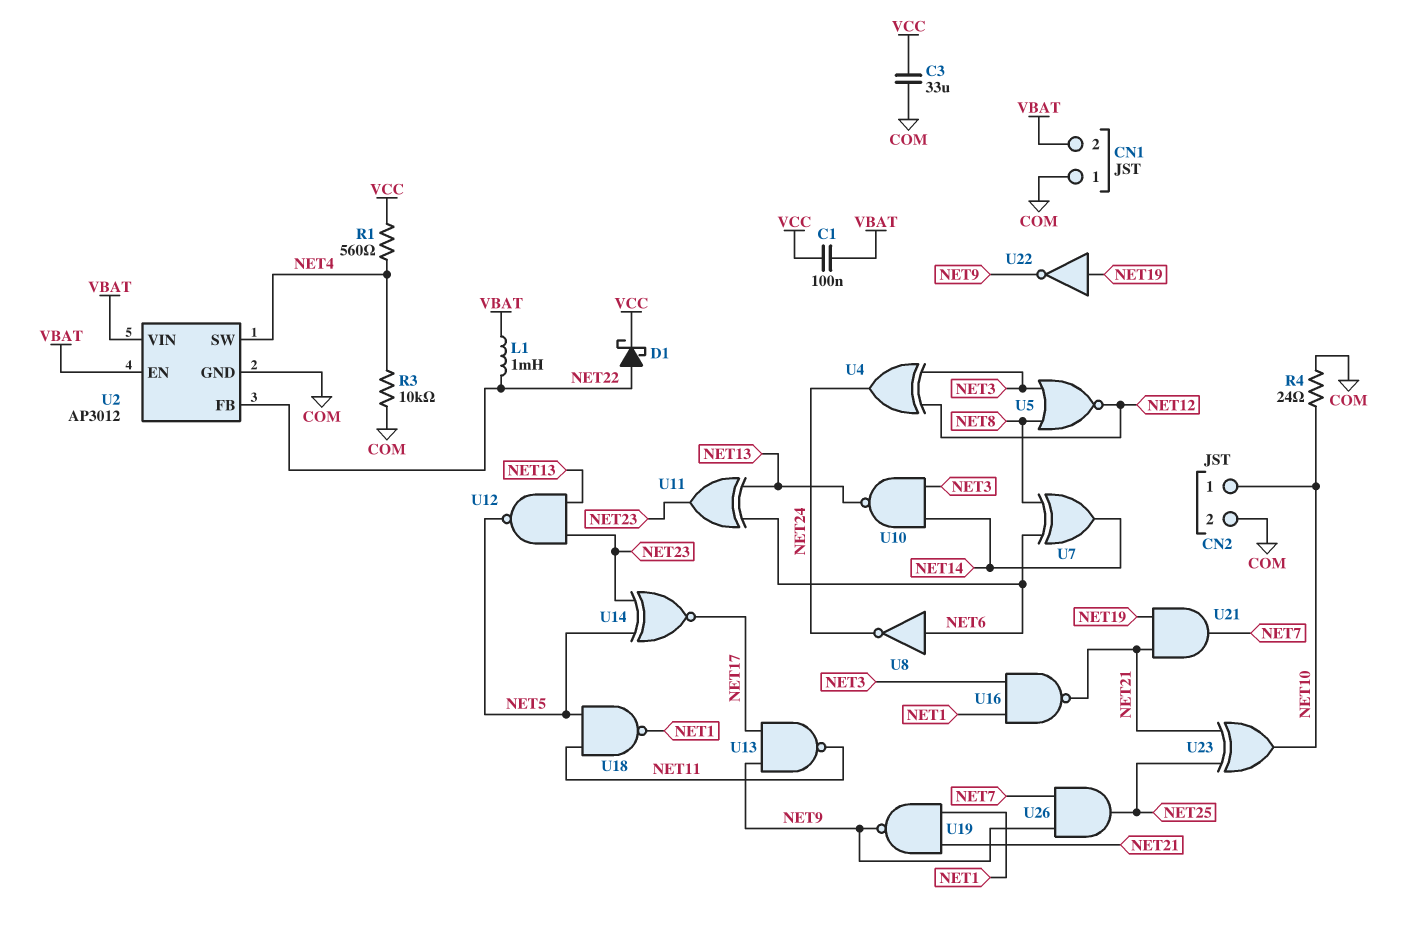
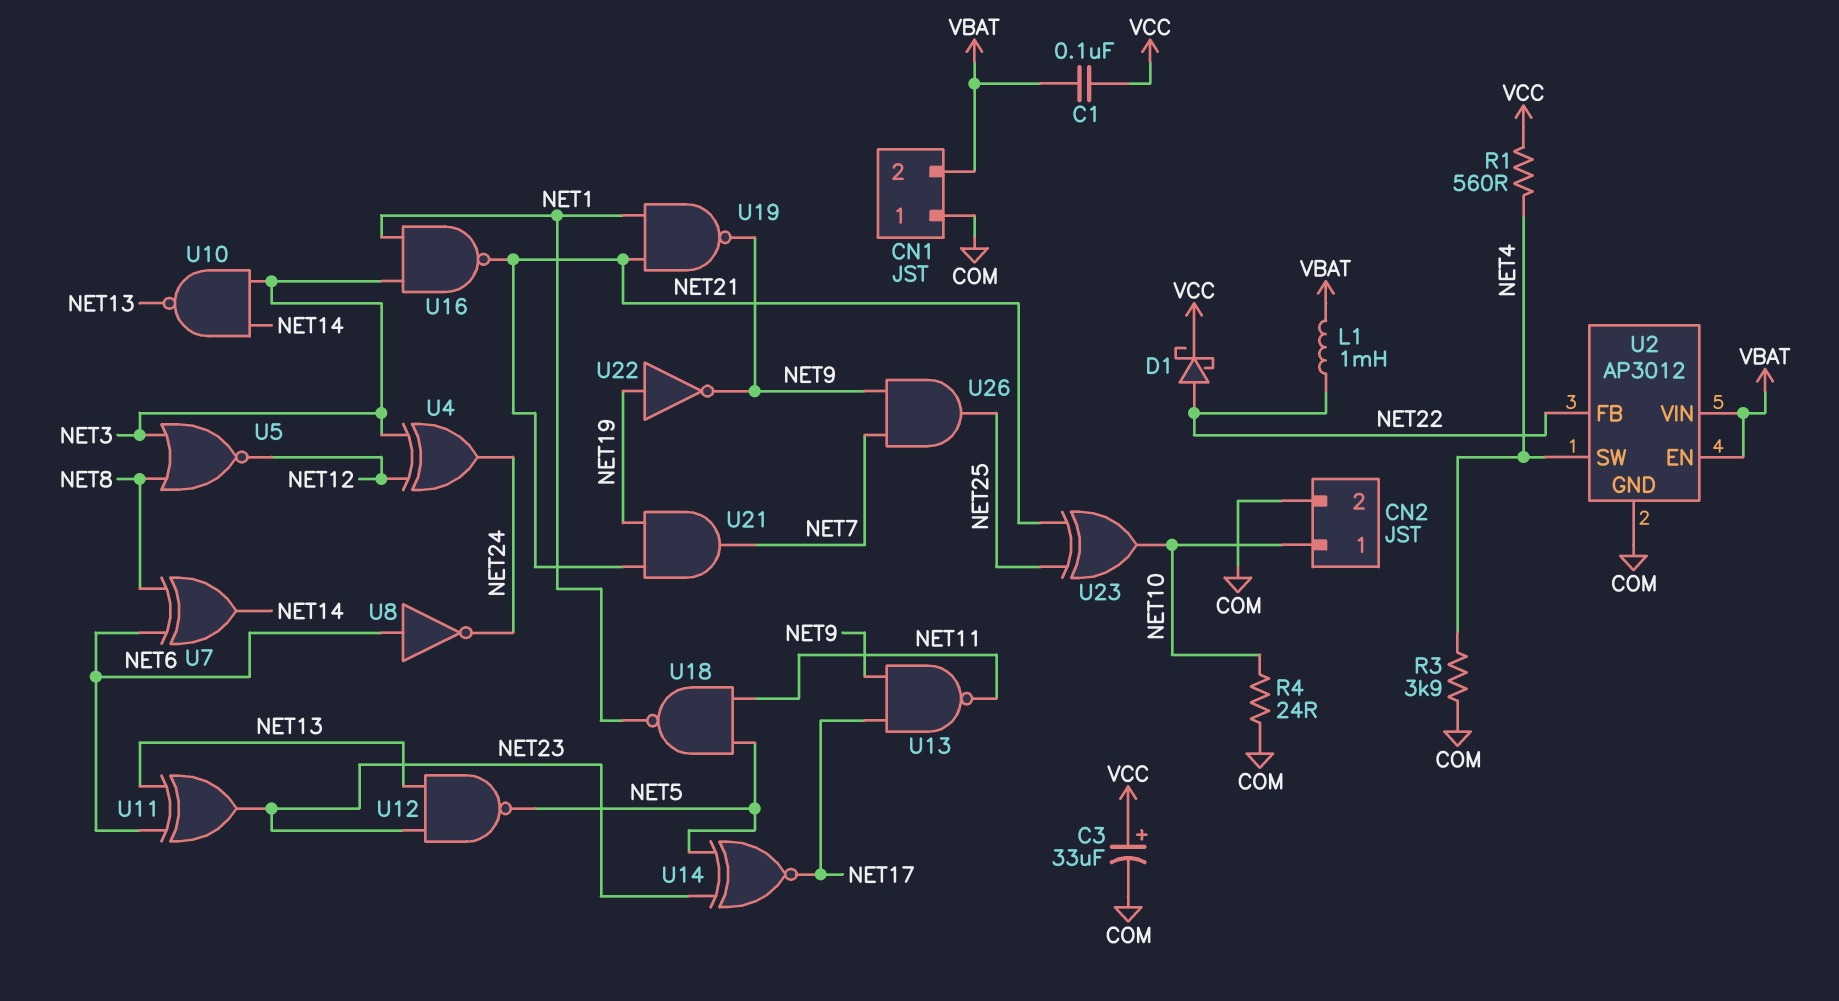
C3: 33uF (COM, VCC) -> 33uF (plus VCC, minus COM)
R3: 10k (COM, NET4) -> 3.9k (COM, NET4)

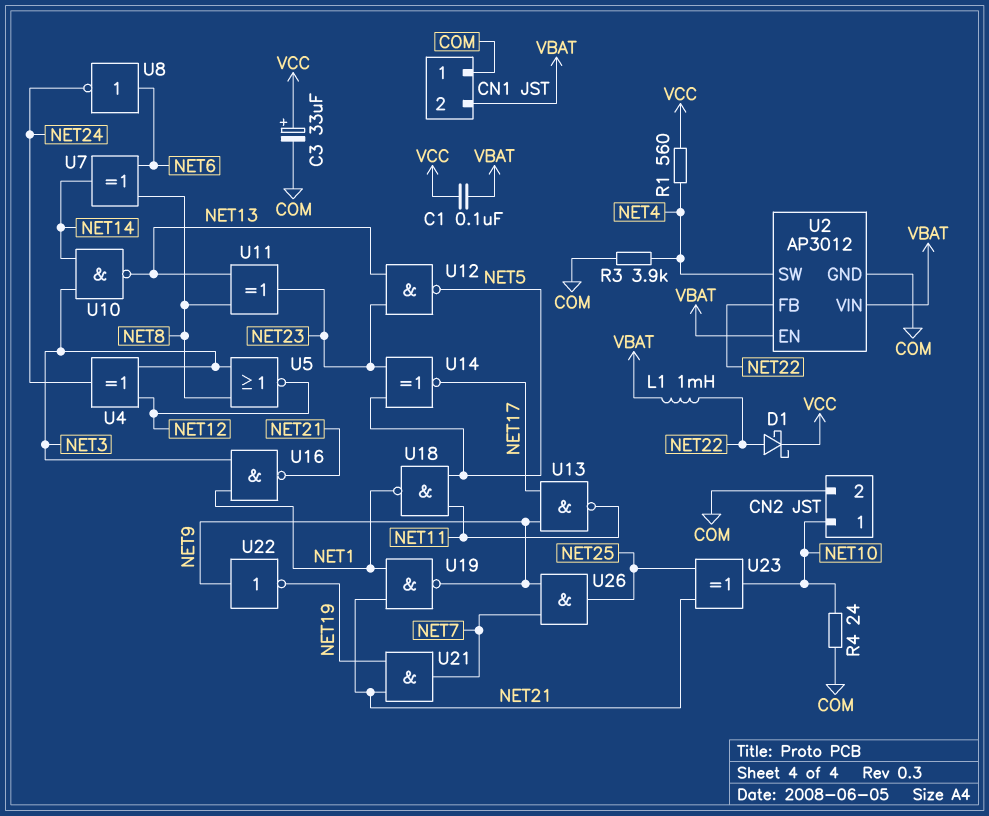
U11: XOR (in NET6, in NET13, out NET23) -> XOR (in NET8, in NET13, out NET23)
U22: NOT (in NET19, out NET9) -> NOT (in NET9, out NET19)

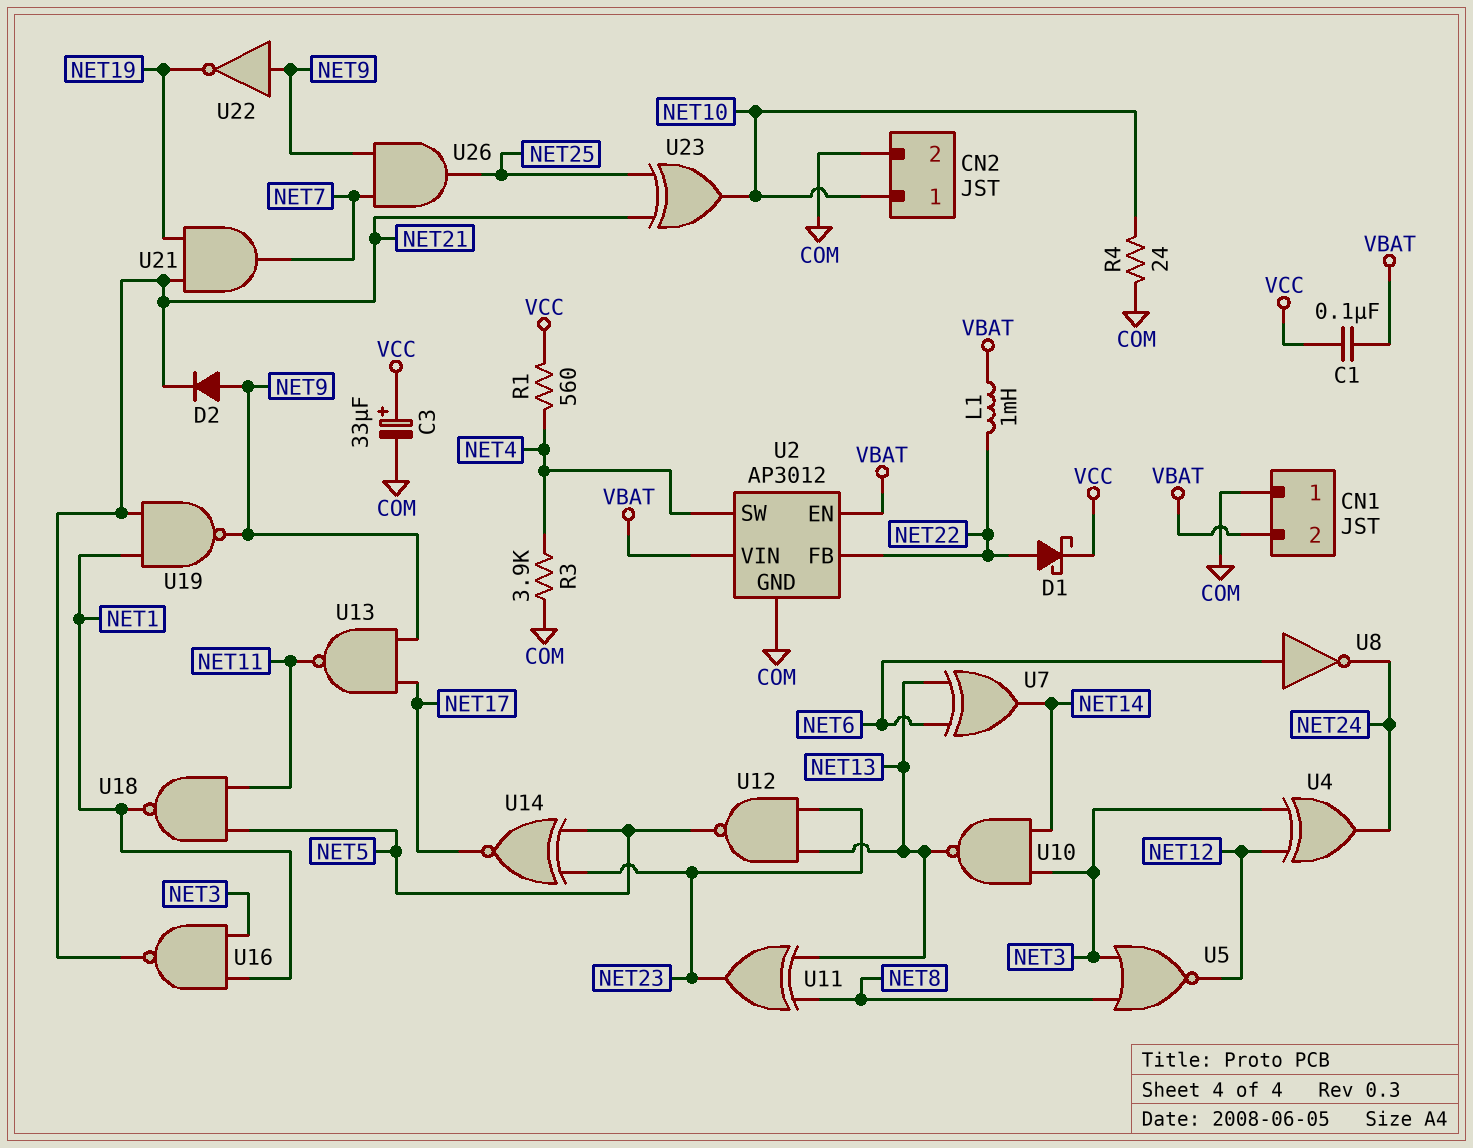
D2: none -> diode (A NET9, K NET21)
U7: XOR (in NET6, in NET8, out NET14) -> XOR (in NET6, in NET13, out NET14)

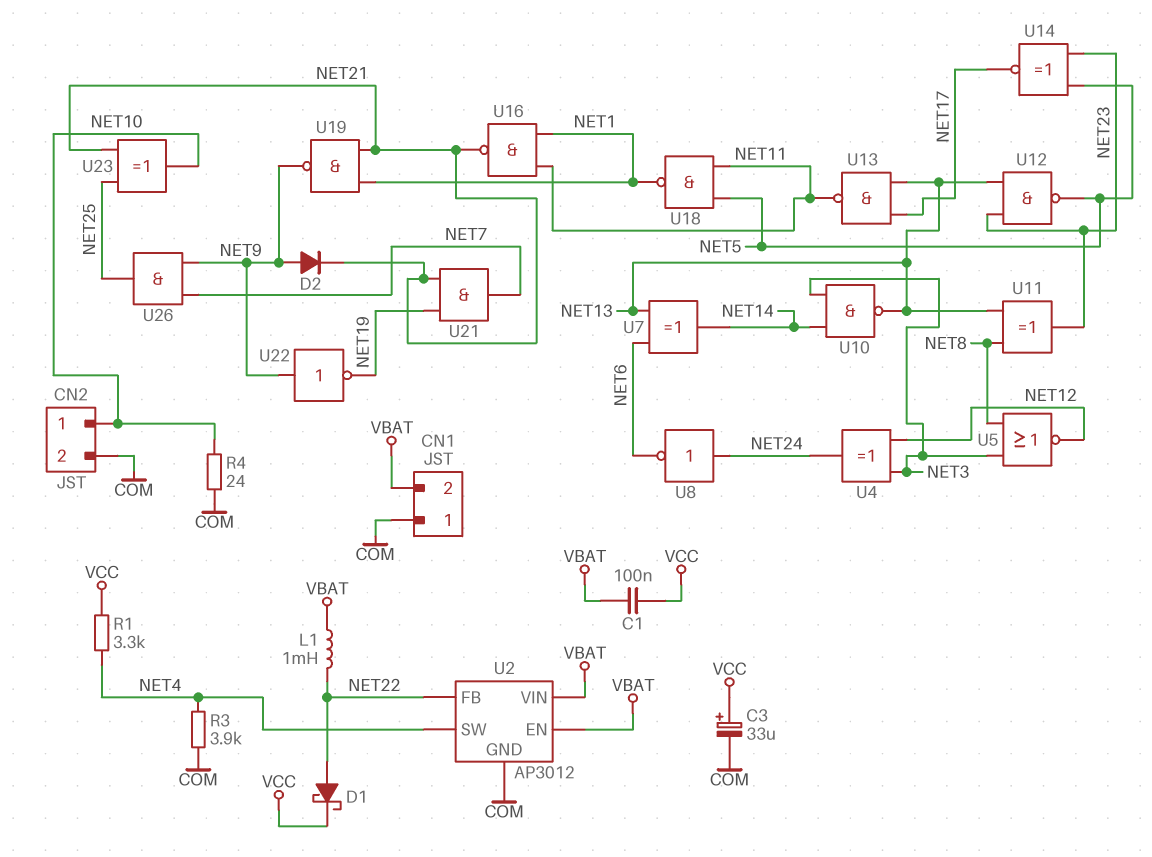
R1: 560 (NET4, VCC) -> 3.3k (NET4, VCC)
U8: NOT (in NET6, out NET24) -> NOT (in NET24, out NET6)
U13: NAND (in NET9, in NET17, out NET11) -> NAND (in NET13, in NET17, out NET11)
U16: NAND (in NET1, in NET3, out NET21) -> NAND (in NET1, in NET11, out NET21)

